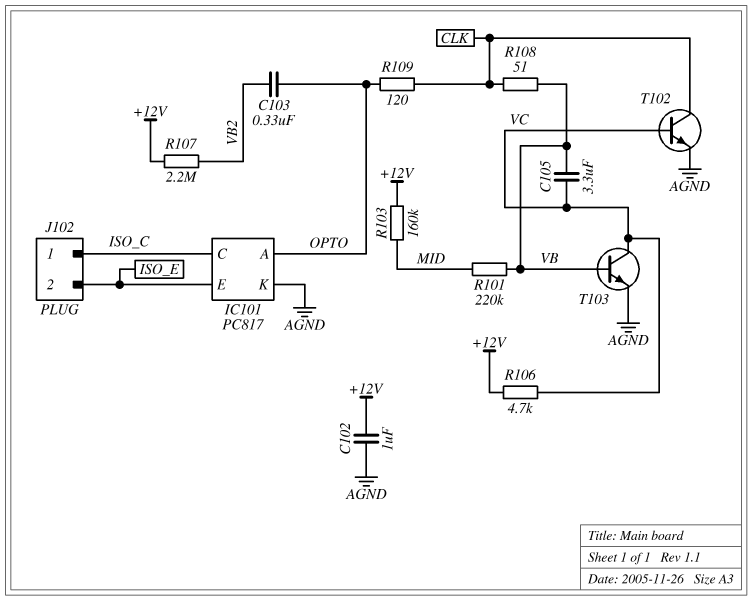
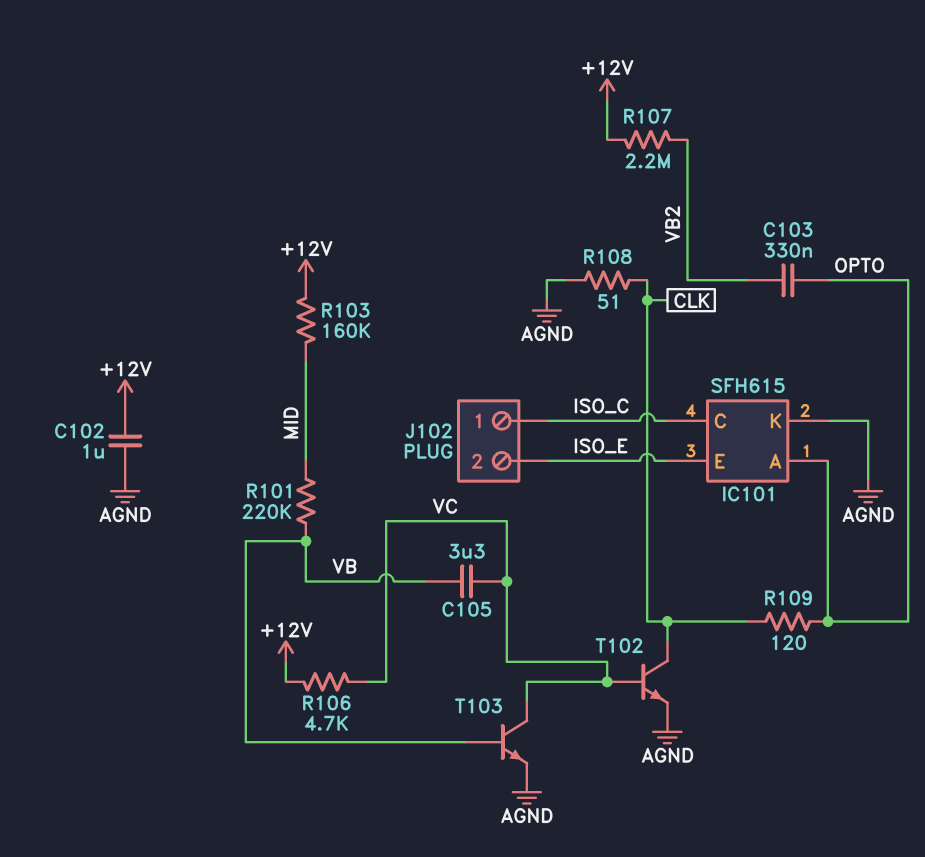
IC101: PC817 -> SFH615
R108: 51 (CLK, VB) -> 51 (AGND, CLK)

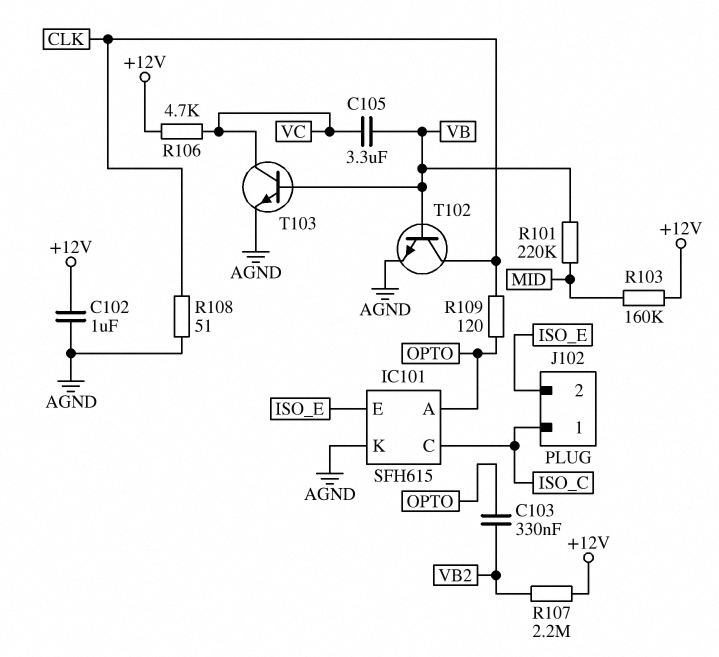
T102: NPN (B VC, C CLK, E AGND) -> NPN (B VB, C CLK, E AGND)

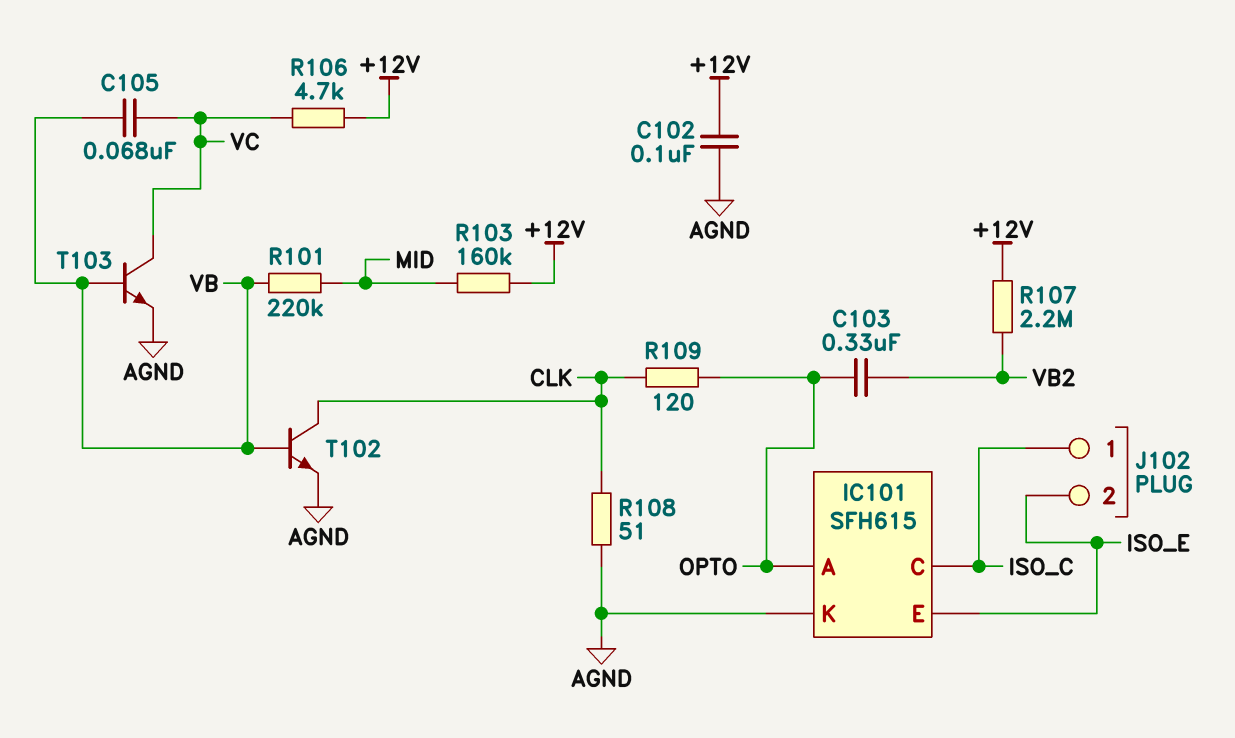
C102: 1uF (+12V, AGND) -> 100nF (+12V, AGND)
C105: 3.3uF (VB, VC) -> 68nF (VB, VC)

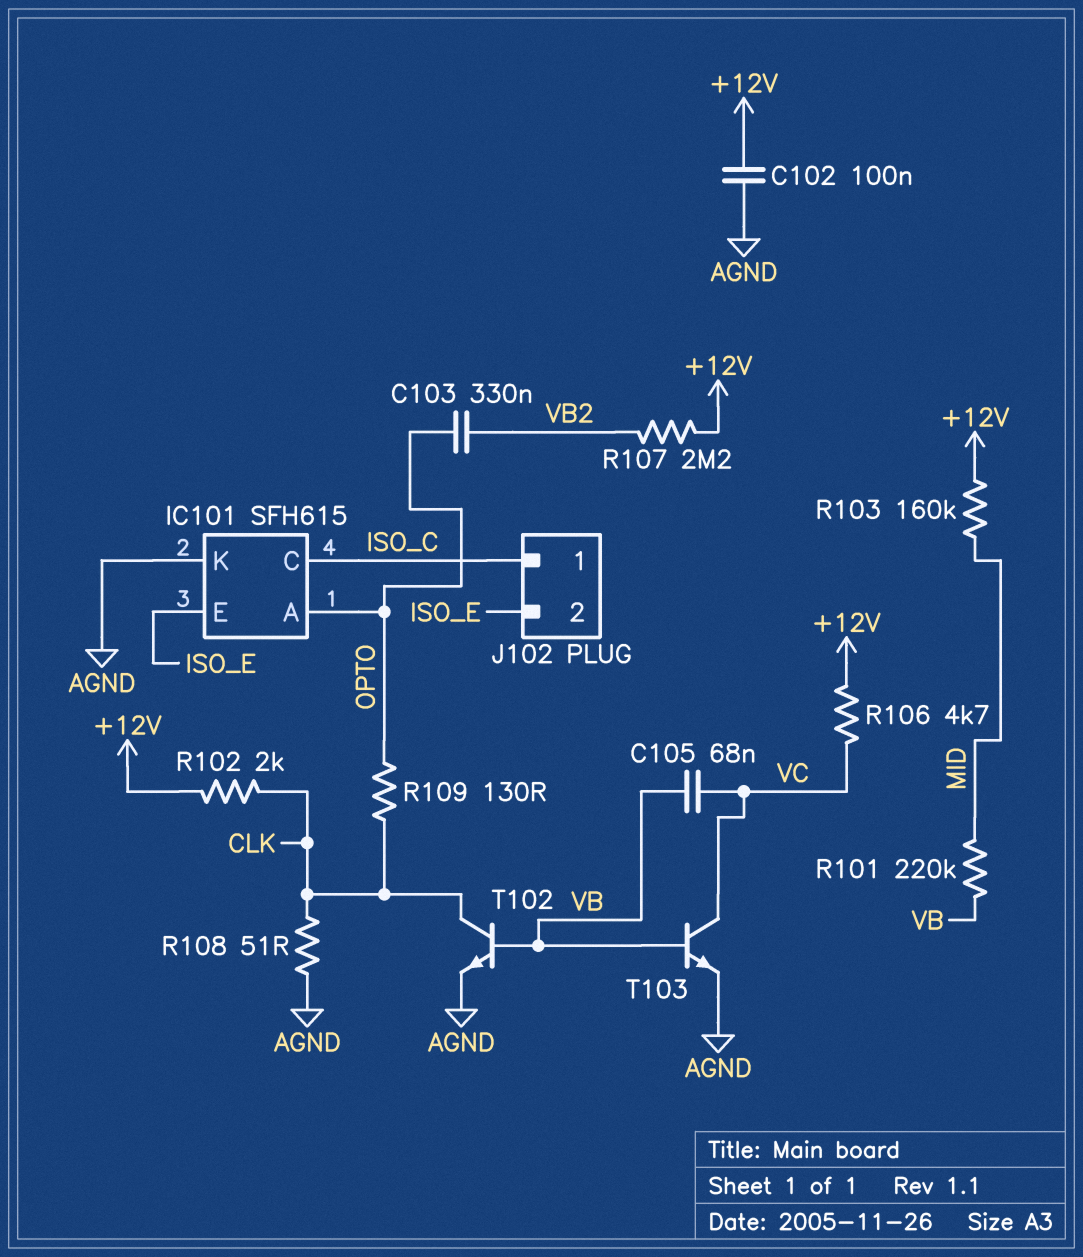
R102: none -> 2k (+12V, CLK)
R109: 120 (CLK, OPTO) -> 130 (CLK, OPTO)

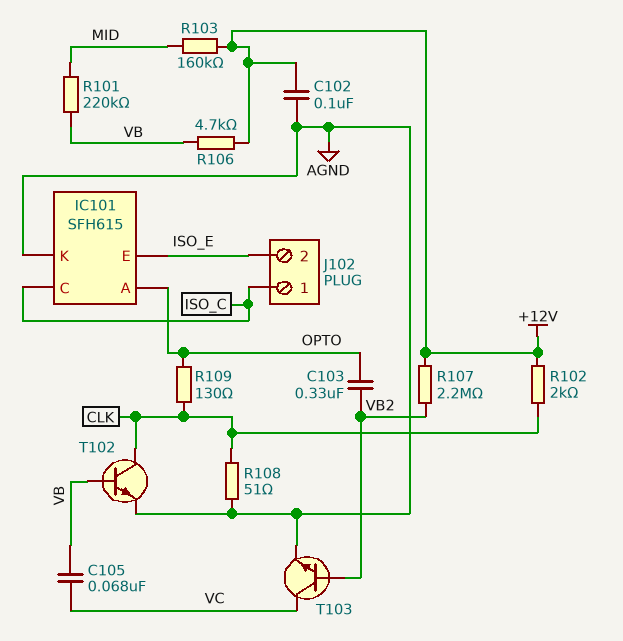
R106: 4.7k (+12V, VC) -> 4.7k (+12V, VB)
T103: NPN (B VB, C VC, E AGND) -> NPN (B VB2, C VC, E AGND)

